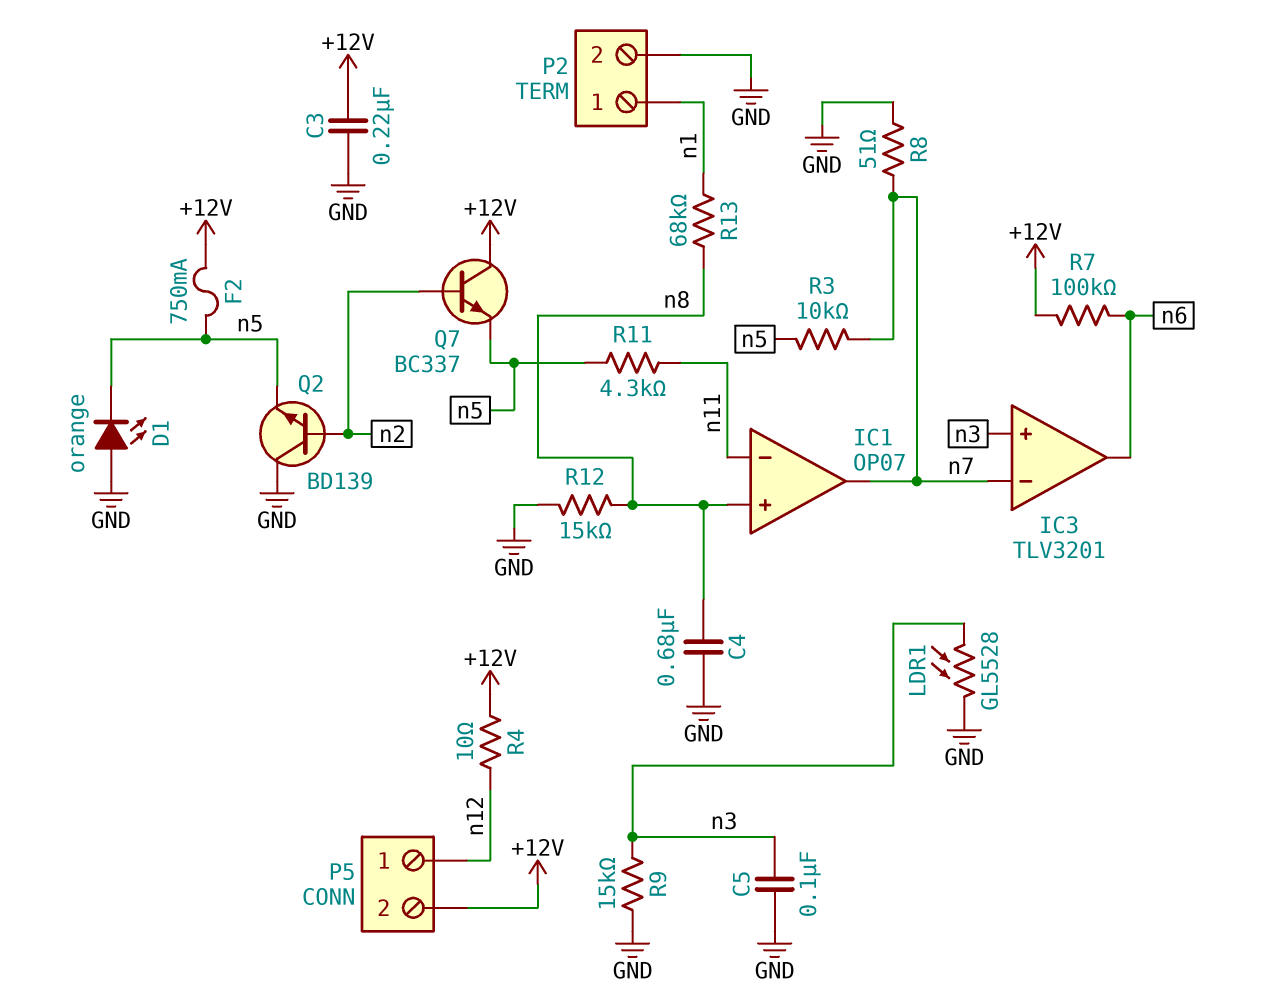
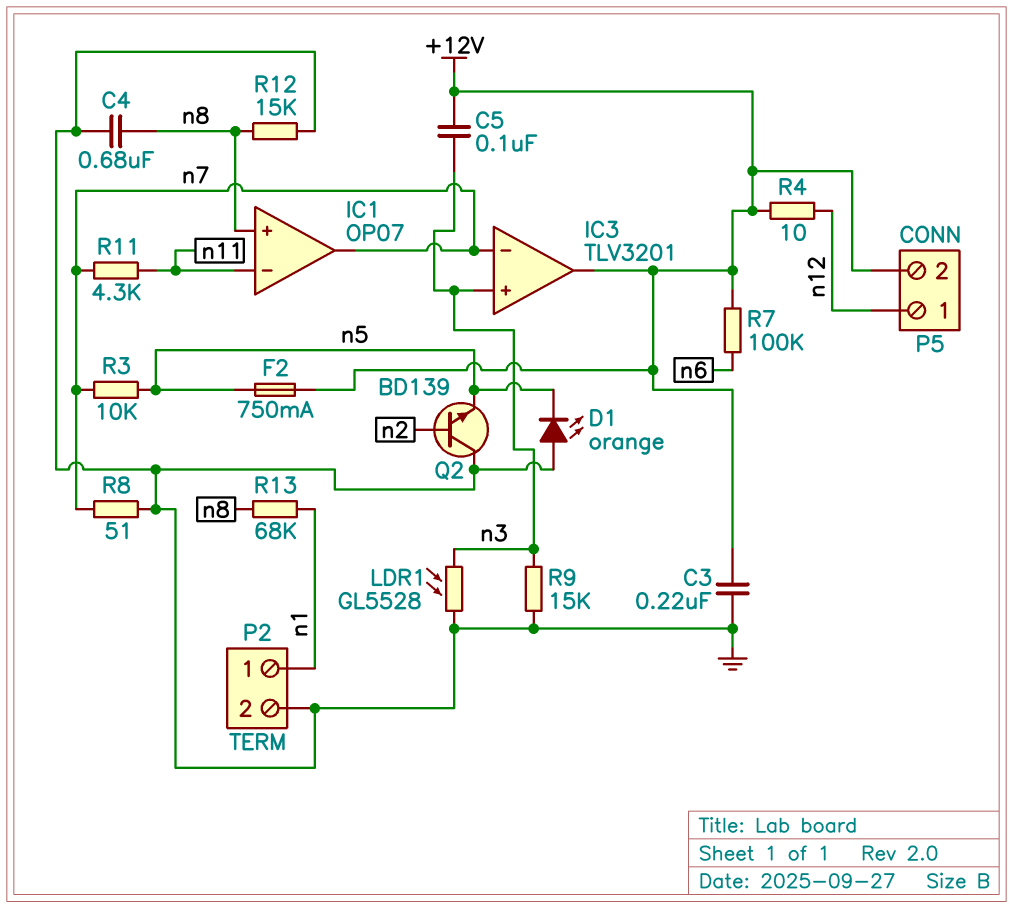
C5: 100nF (GND, n3) -> 100nF (+12V, n3)
IC3 pin out: n6 -> +12V
Q7: NPN BC337 (B n2, C +12V, E n5) -> none
R11: 4.3k (n5, n11) -> 4.3k (n7, n11)

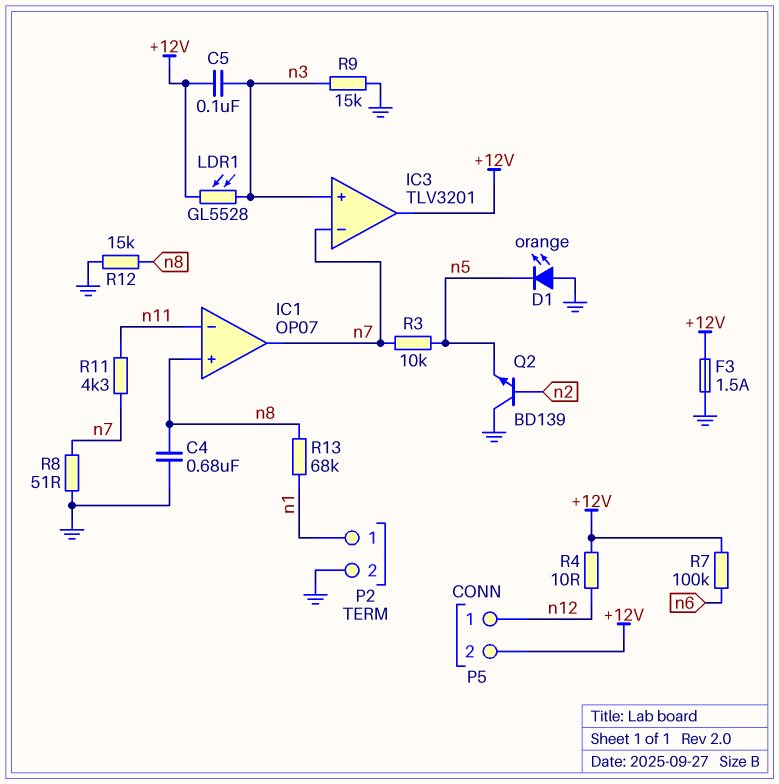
C3: 220nF (+12V, GND) -> none
F2: 750mA (+12V, n5) -> none
F3: none -> 1.5A (+12V, GND)
LDR1: GL5528 (GND, n3) -> GL5528 (+12V, n3)

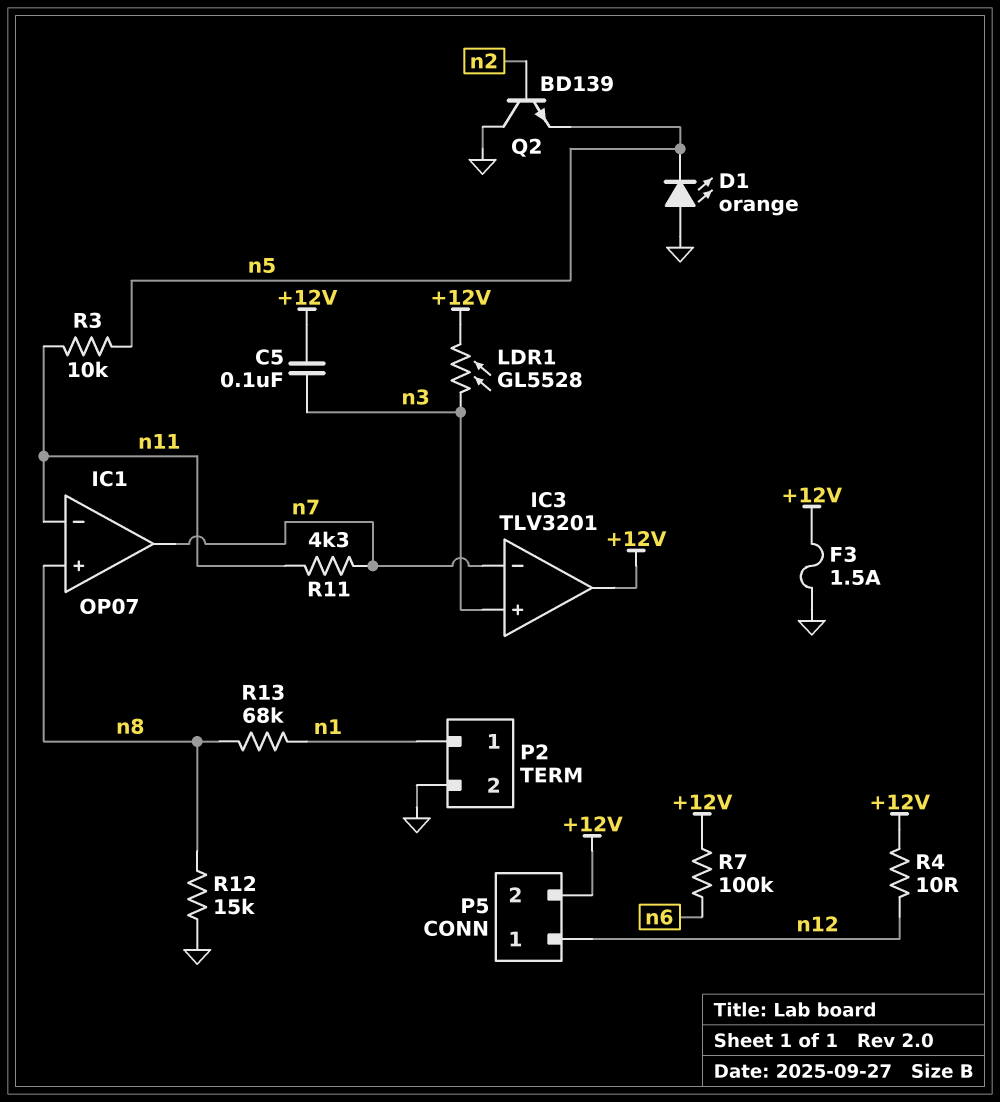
C4: 680nF (GND, n8) -> none
R3: 10k (n5, n7) -> 10k (n5, n11)
R8: 51 (GND, n7) -> none
R9: 15k (GND, n3) -> none

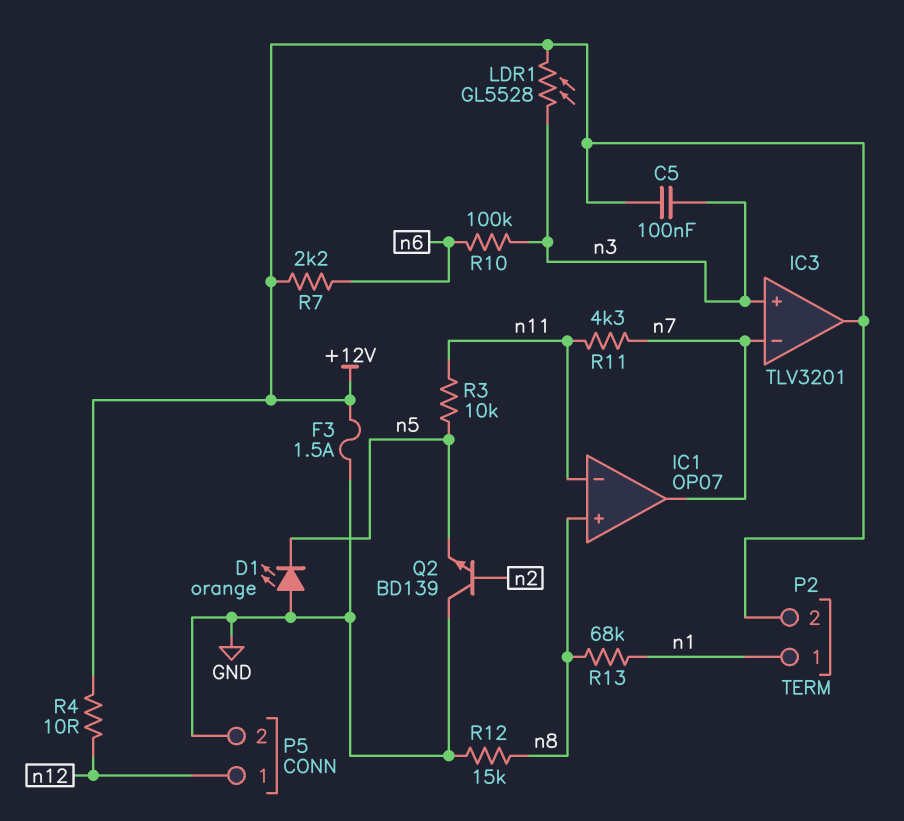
P2 pin 2: GND -> +12V
P5 pin 2: +12V -> GND
R7: 100k (+12V, n6) -> 2.2k (+12V, n6)
R10: none -> 100k (n3, n6)

